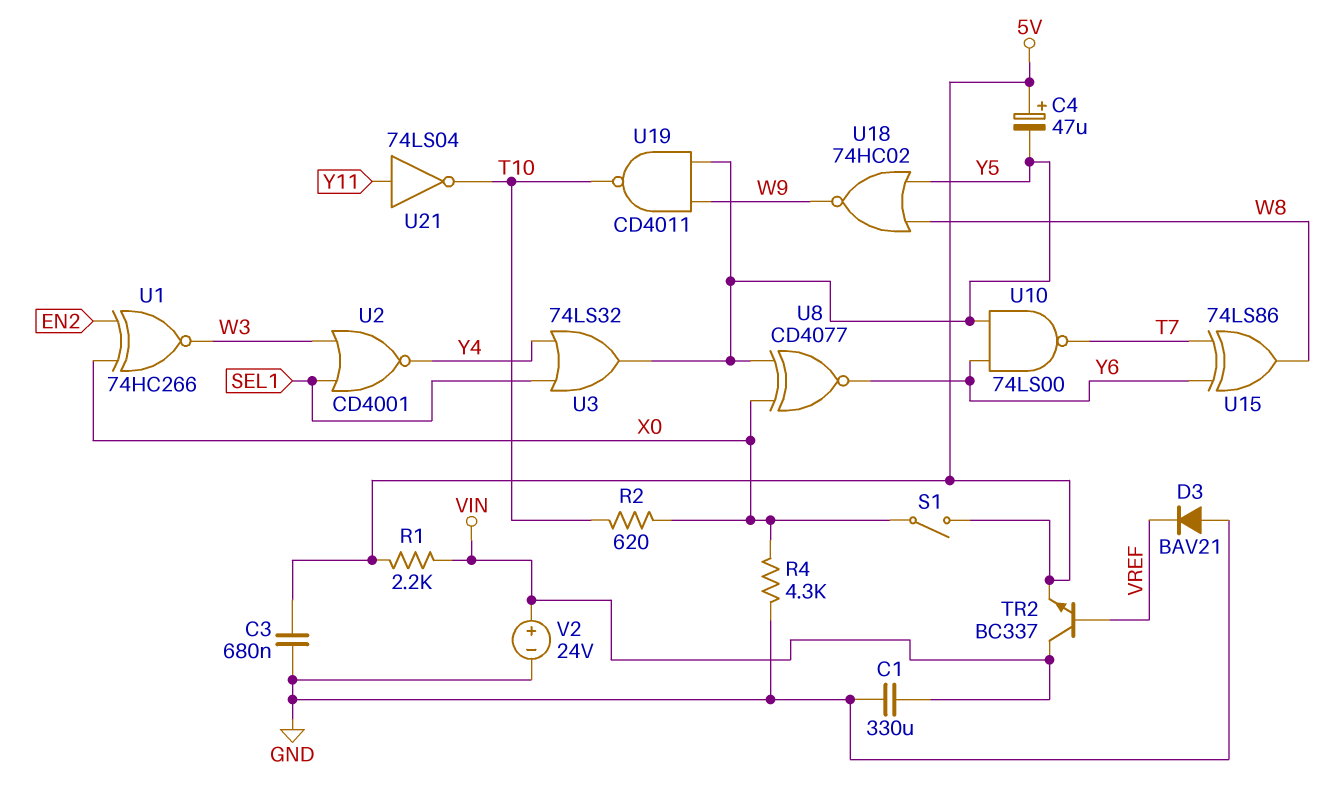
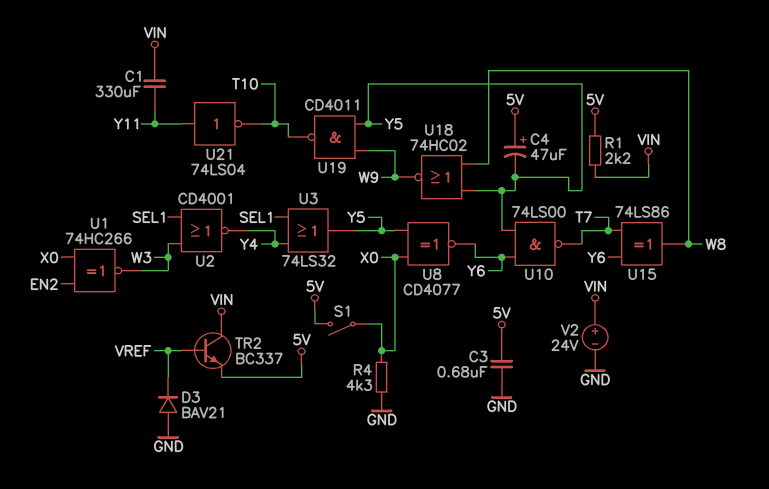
C1: 330uF (GND, VIN) -> 330uF (VIN, Y11)
R2: 620 (T10, X0) -> none

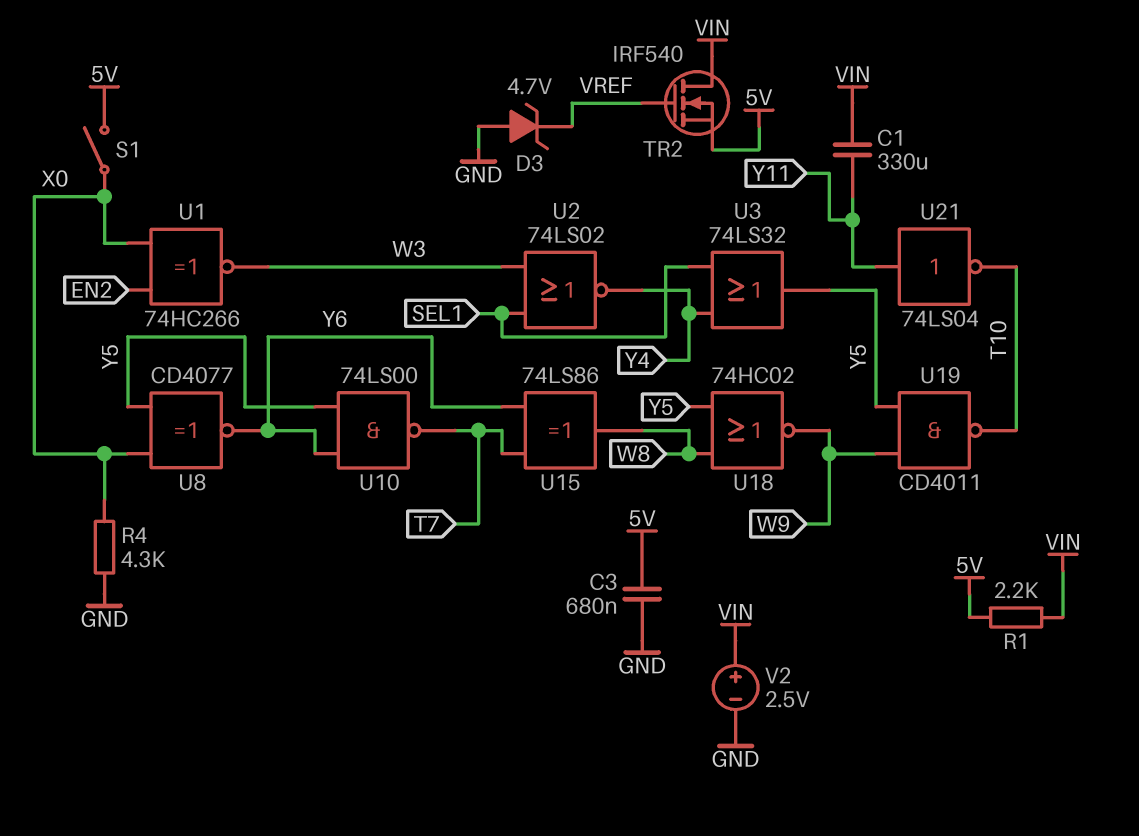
C4: 47uF (plus 5V, minus Y5) -> none
D3: diode BAV21 (A GND, K VREF) -> zener 4.7V (A GND, K VREF)
TR2: NPN BC337 (B VREF, C VIN, E 5V) -> NMOS IRF540 (G VREF, D VIN, S 5V)
U2: NOR CD4001 (in SEL1, in W3, out Y4) -> NOR 74LS02 (in SEL1, in W3, out Y4)
V2: 24V (plus VIN, minus GND) -> 2.5V (plus VIN, minus GND)

